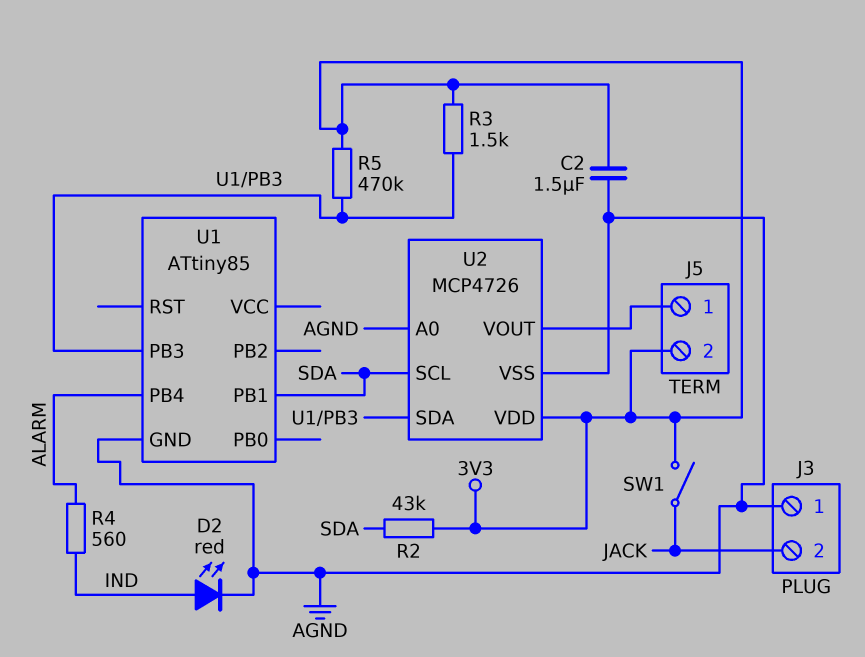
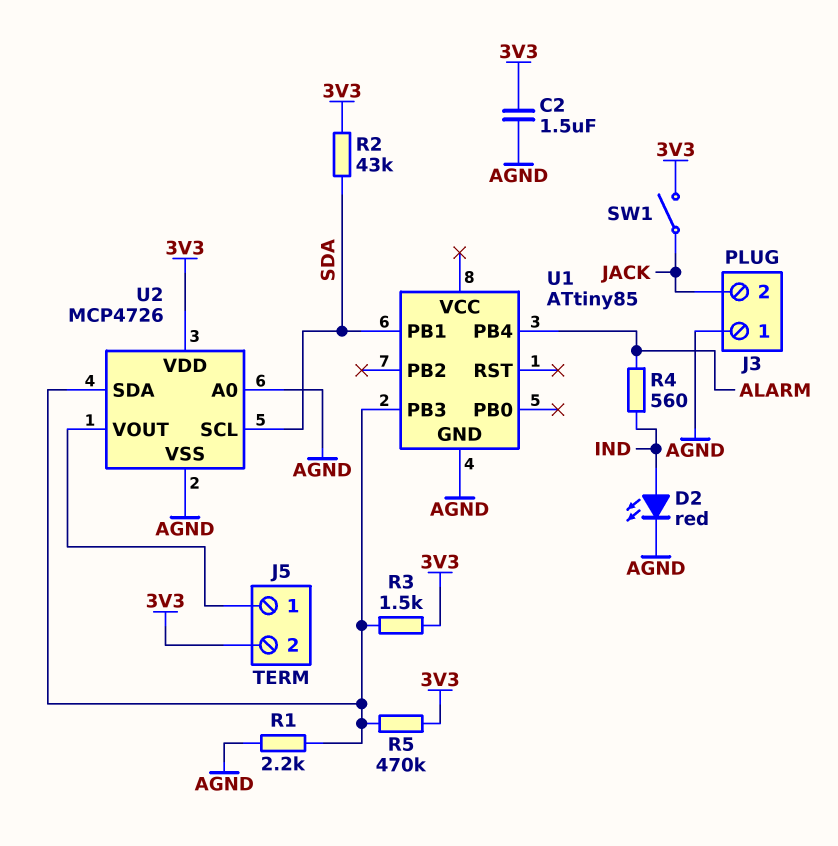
R1: none -> 2.2k (AGND, U1/PB3)

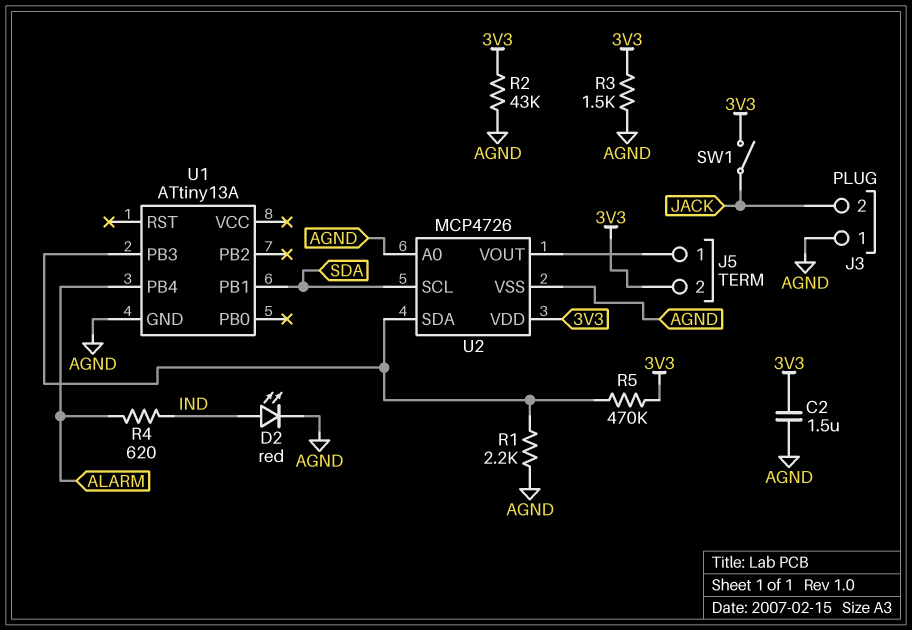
R2: 43k (3V3, SDA) -> 43k (3V3, AGND)
R3: 1.5k (3V3, U1/PB3) -> 1.5k (3V3, AGND)
R4: 560 (ALARM, IND) -> 620 (ALARM, IND)
U1: ATtiny85 -> ATtiny13A

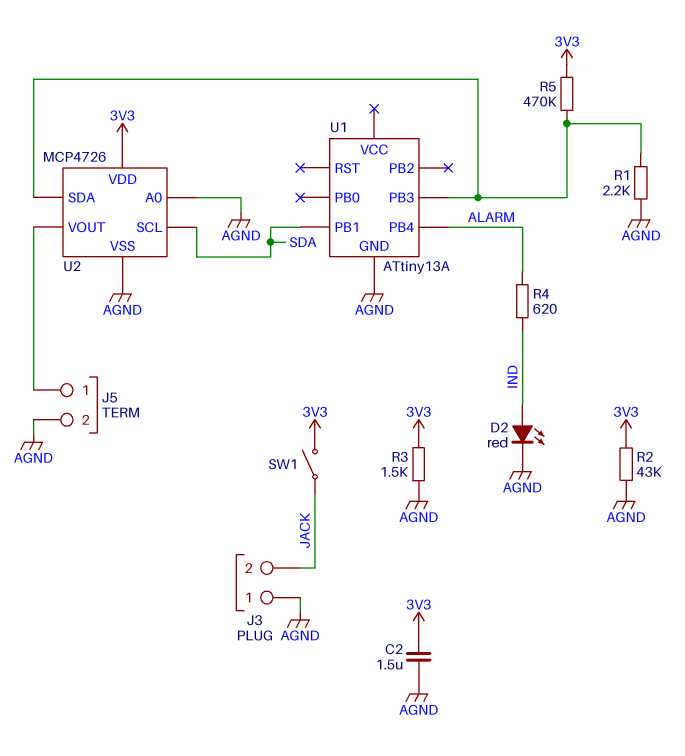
J5 pin 2: 3V3 -> AGND

